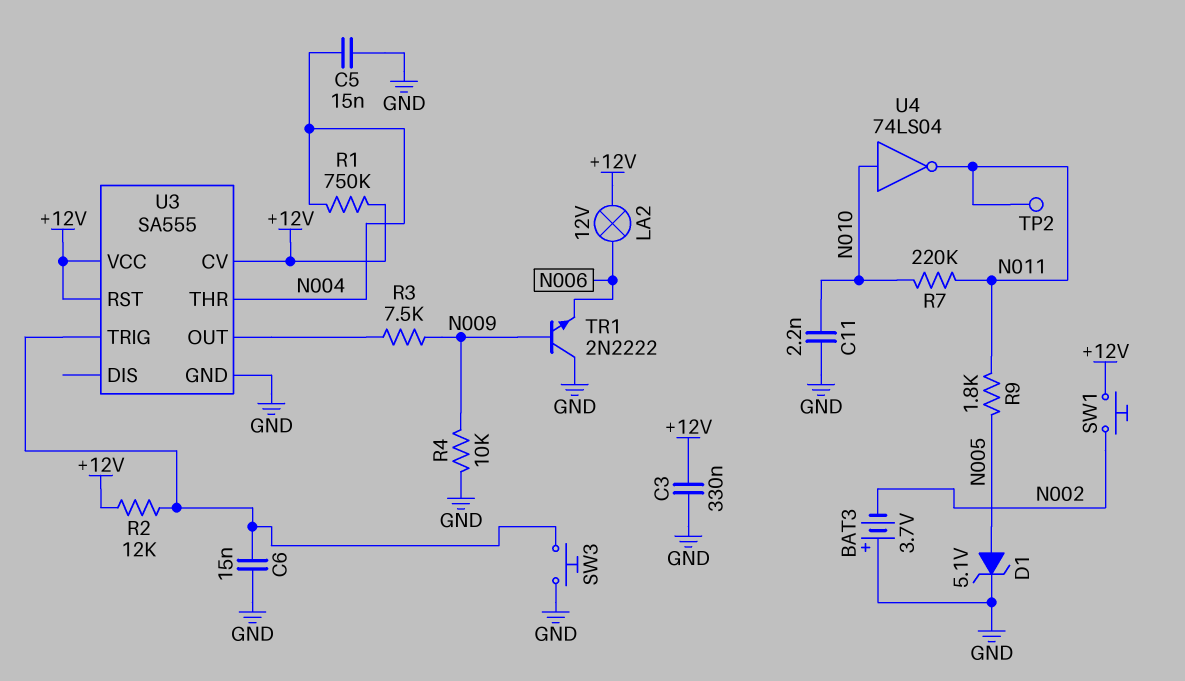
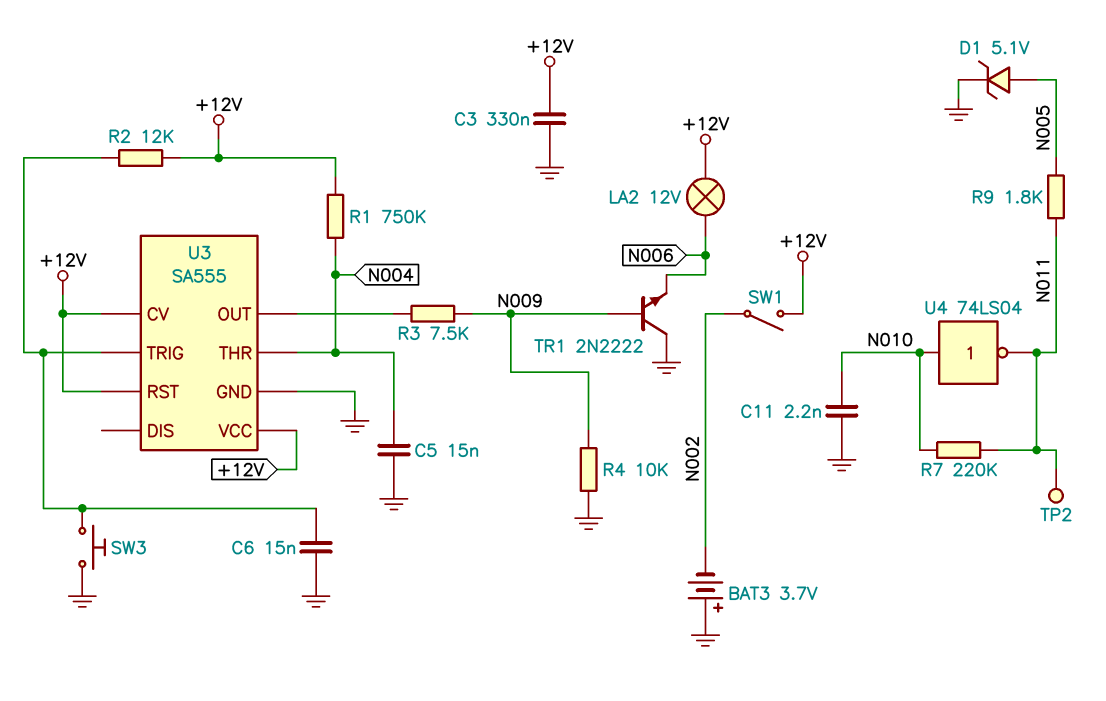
SW1: button (+12V, N002) -> switch (+12V, N002)

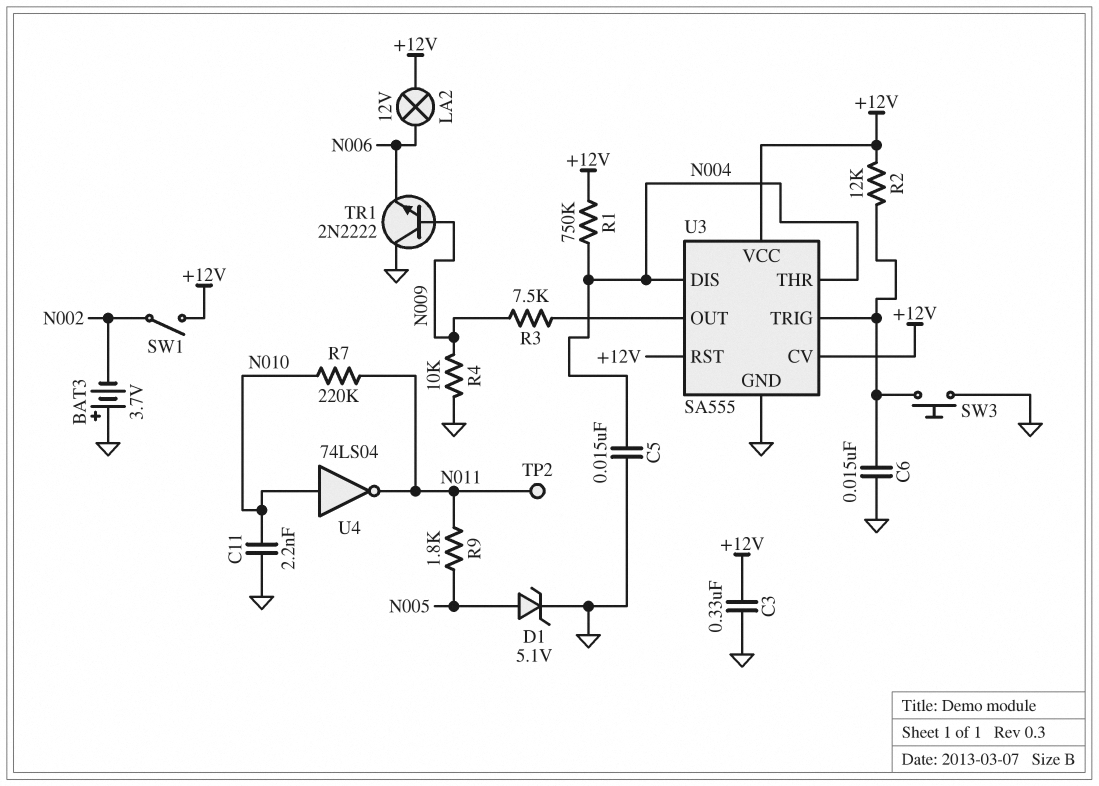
U3 pin DIS: none -> N004

